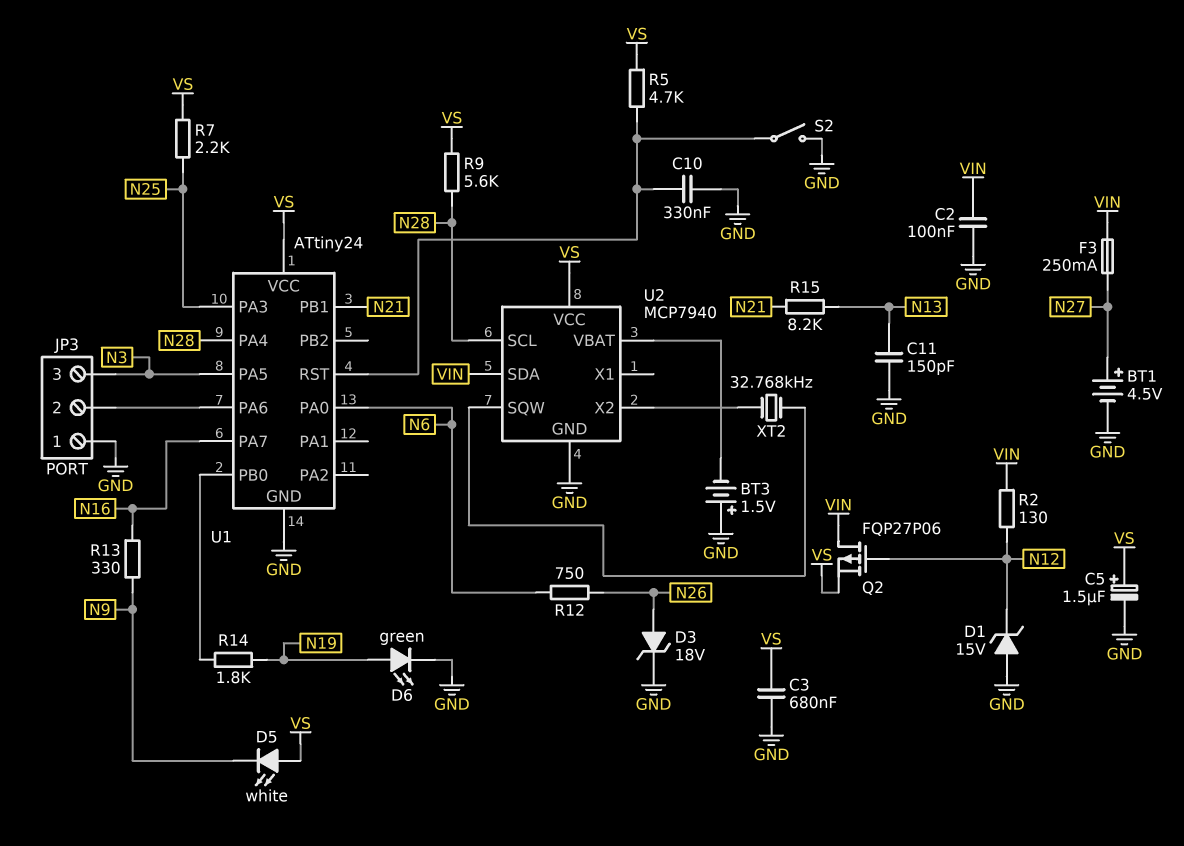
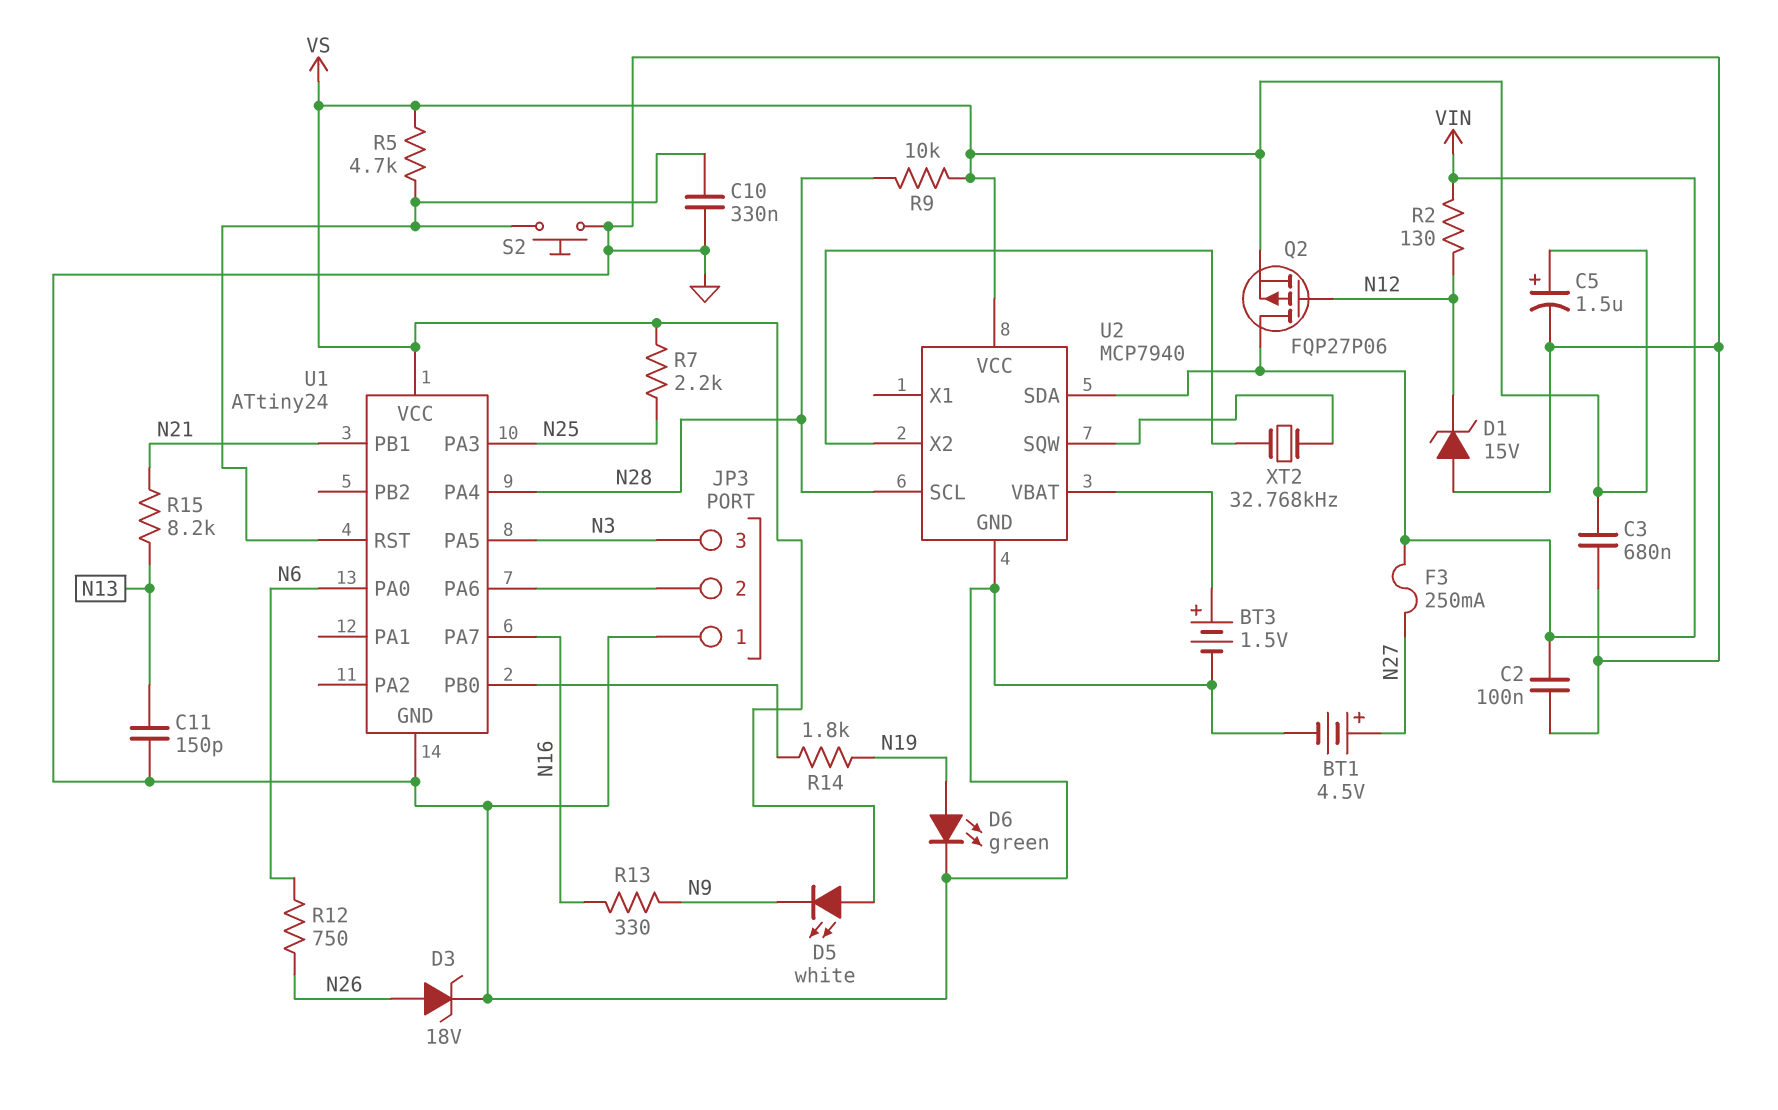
BT3: 1.5V (plus GND, minus U2/VBAT) -> 1.5V (plus U2/VBAT, minus GND)
R9: 5.6k (N28, VS) -> 10k (N28, VS)
S2: switch (GND, U1/RST) -> button (GND, U1/RST)

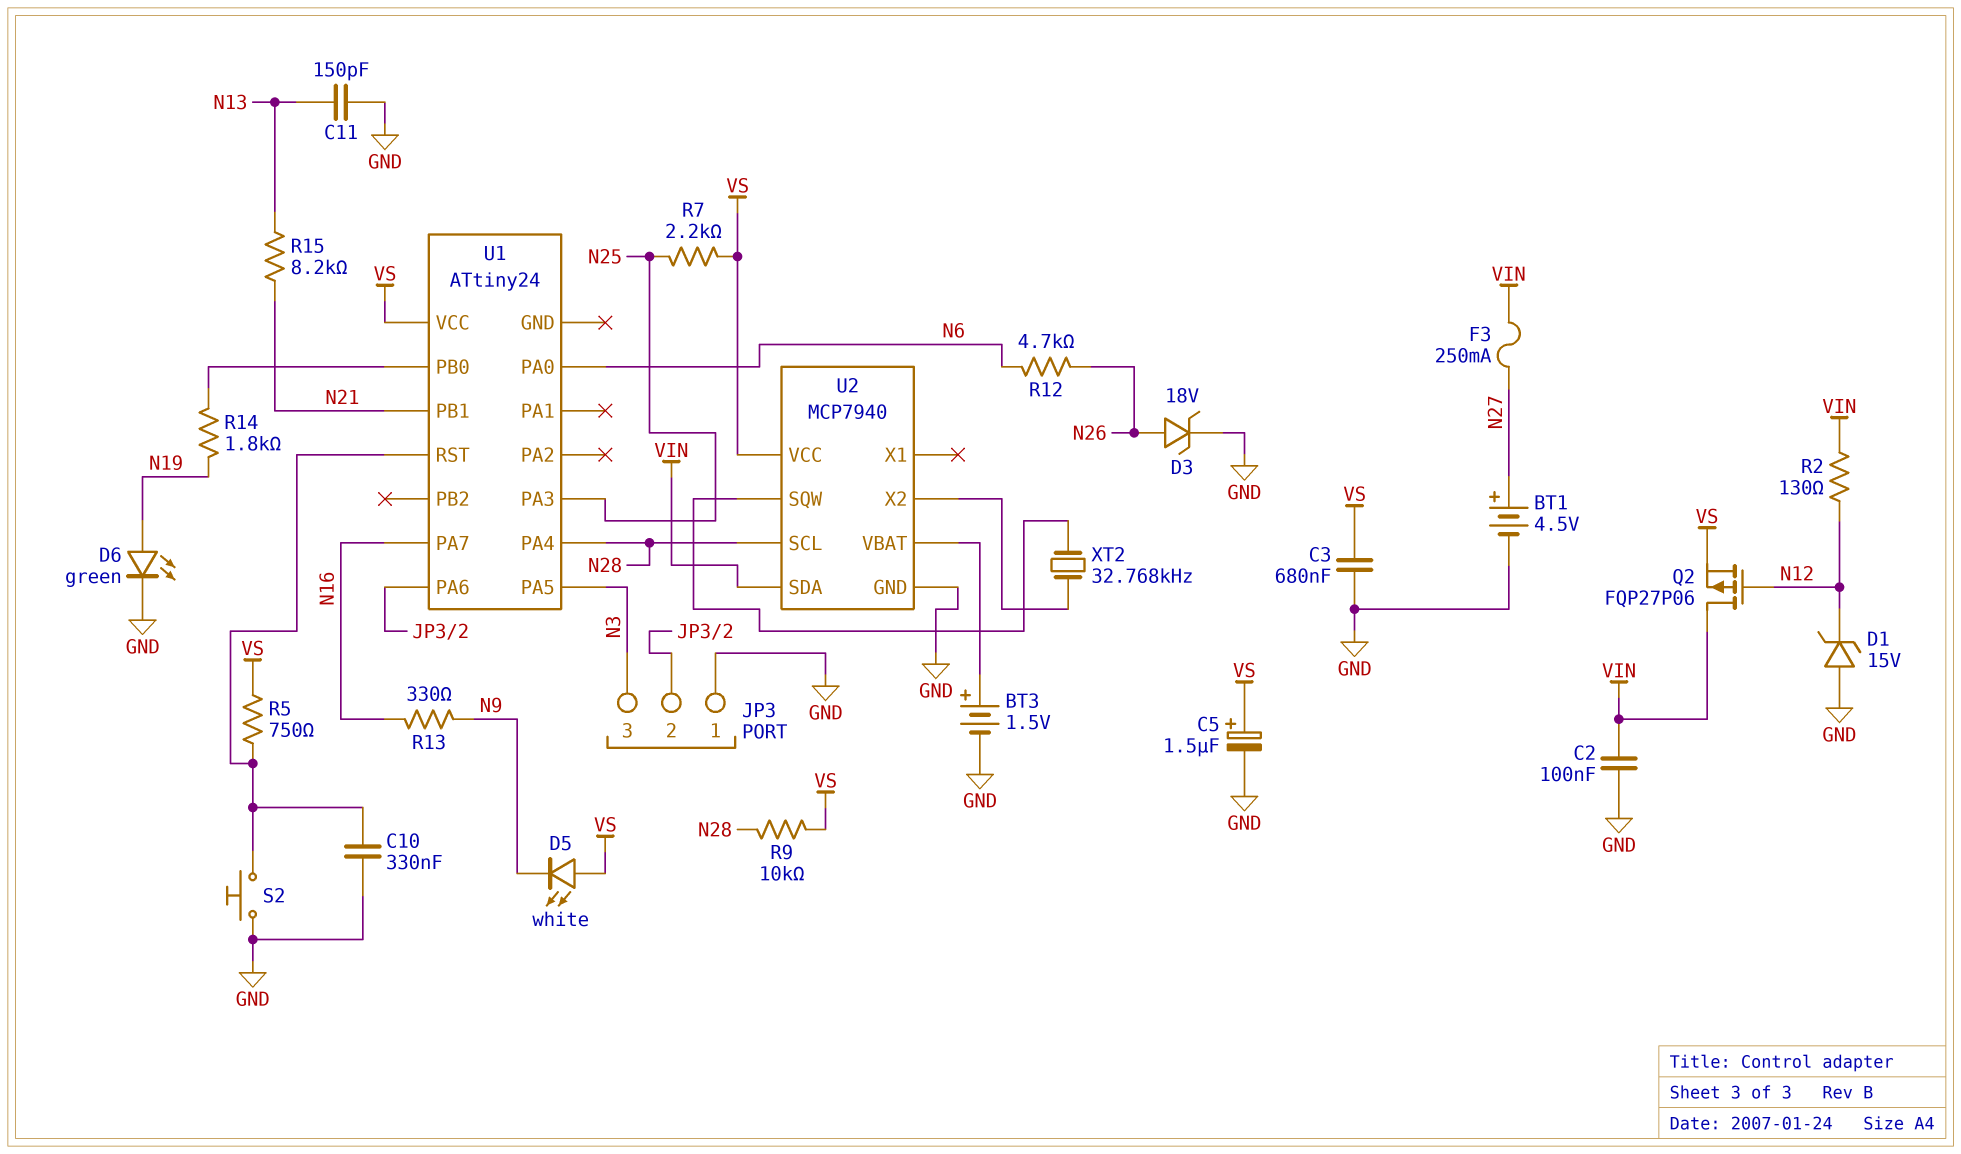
R5: 4.7k (U1/RST, VS) -> 750 (U1/RST, VS)
R12: 750 (N6, N26) -> 4.7k (N6, N26)
U1 pin GND: GND -> none

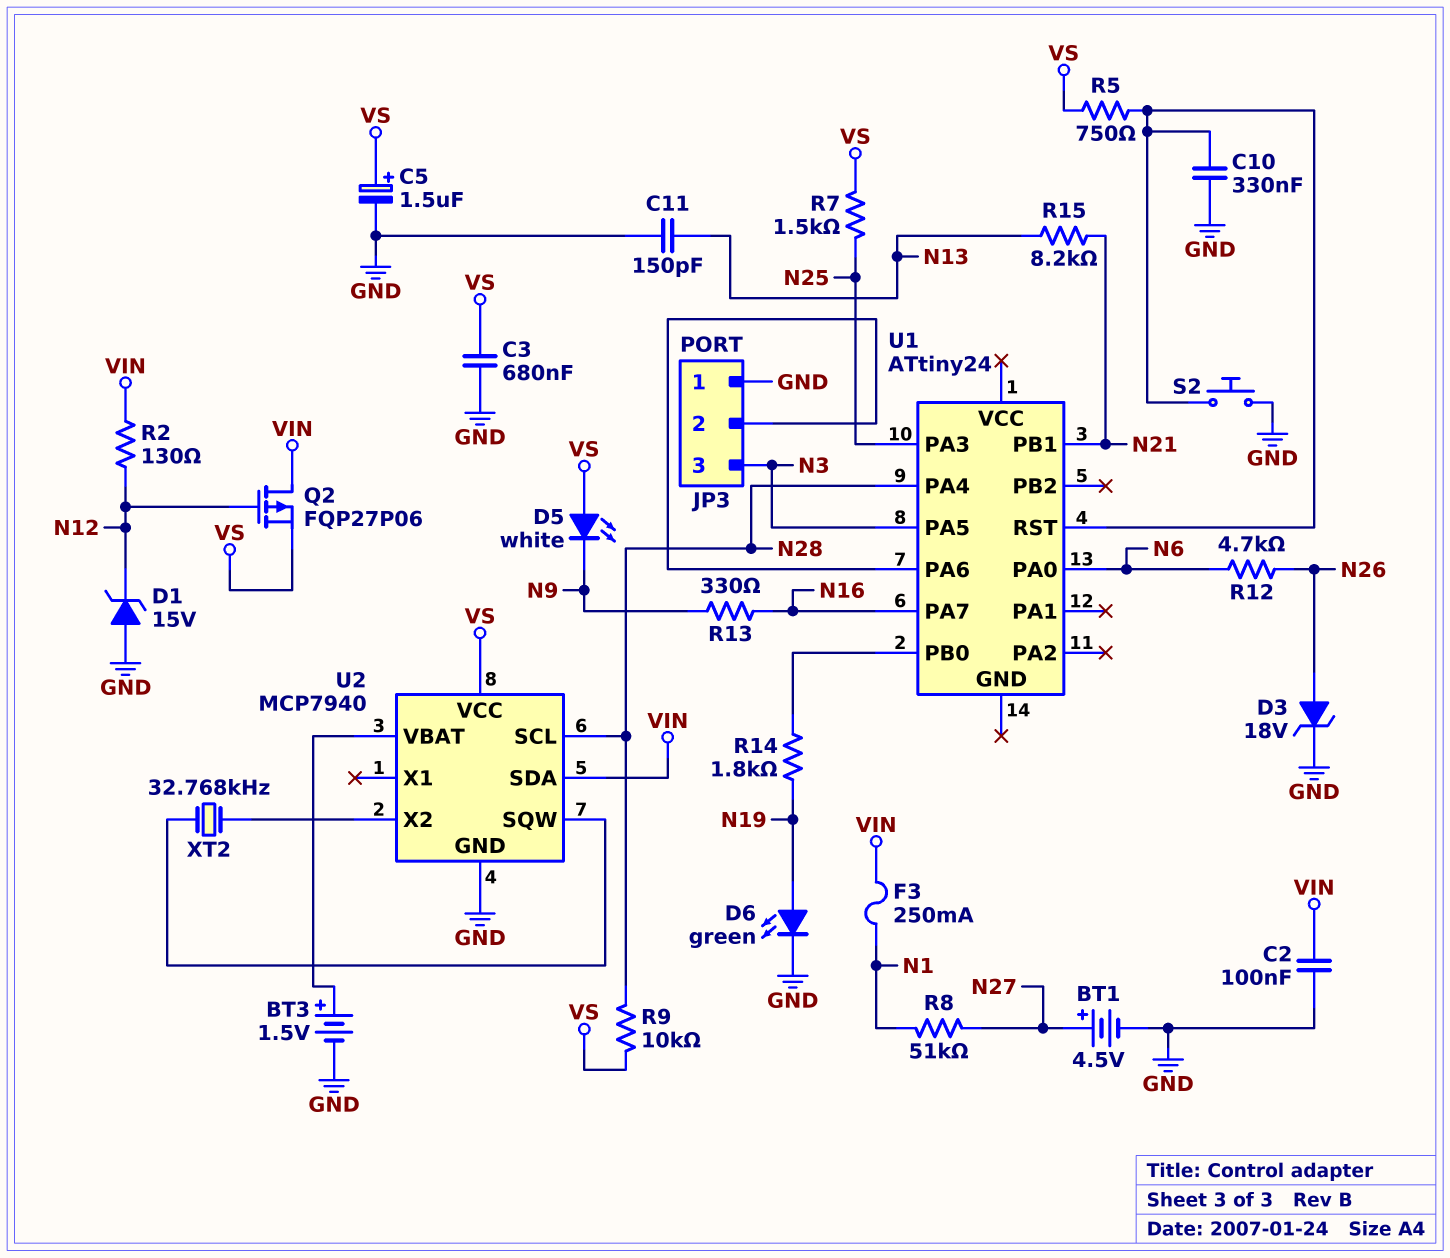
F3: 250mA (N27, VIN) -> 250mA (N1, VIN)
R7: 2.2k (N25, VS) -> 1.5k (N25, VS)
R8: none -> 51k (N1, N27)
U1 pin VCC: VS -> none

